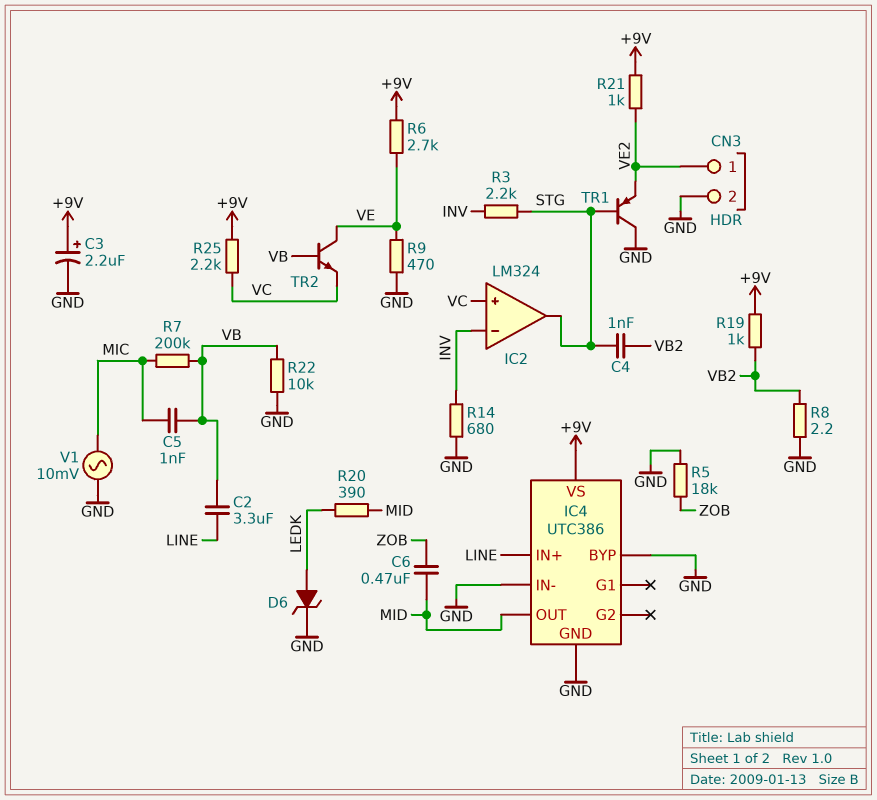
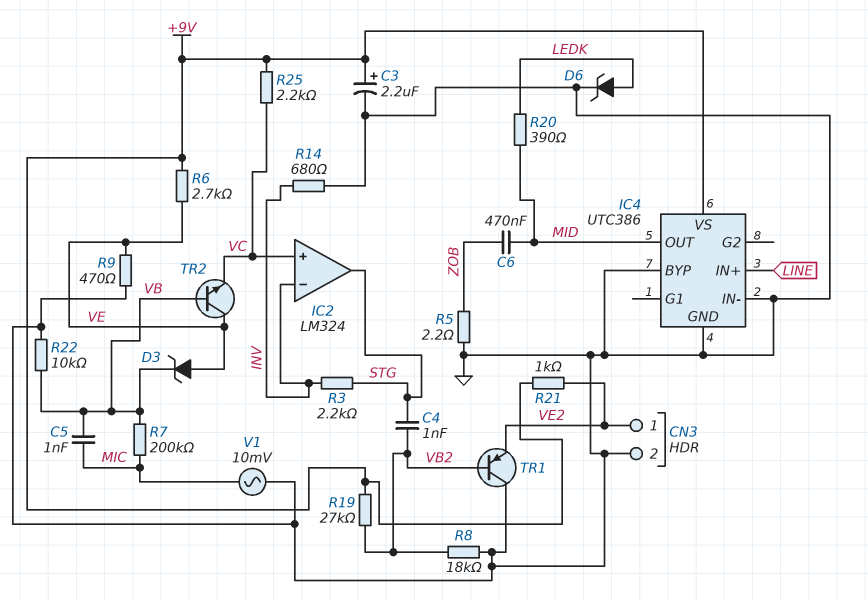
C2: 3.3uF (LINE, VB) -> none
D3: none -> zener (A VE, K VB)
R5: 18k (GND, ZOB) -> 2.2 (GND, ZOB)
R8: 2.2 (GND, VB2) -> 18k (GND, VB2)
R19: 1k (+9V, VB2) -> 27k (+9V, VB2)
TR1: PNP (B STG, C GND, E VE2) -> PNP (B VB2, C GND, E VE2)

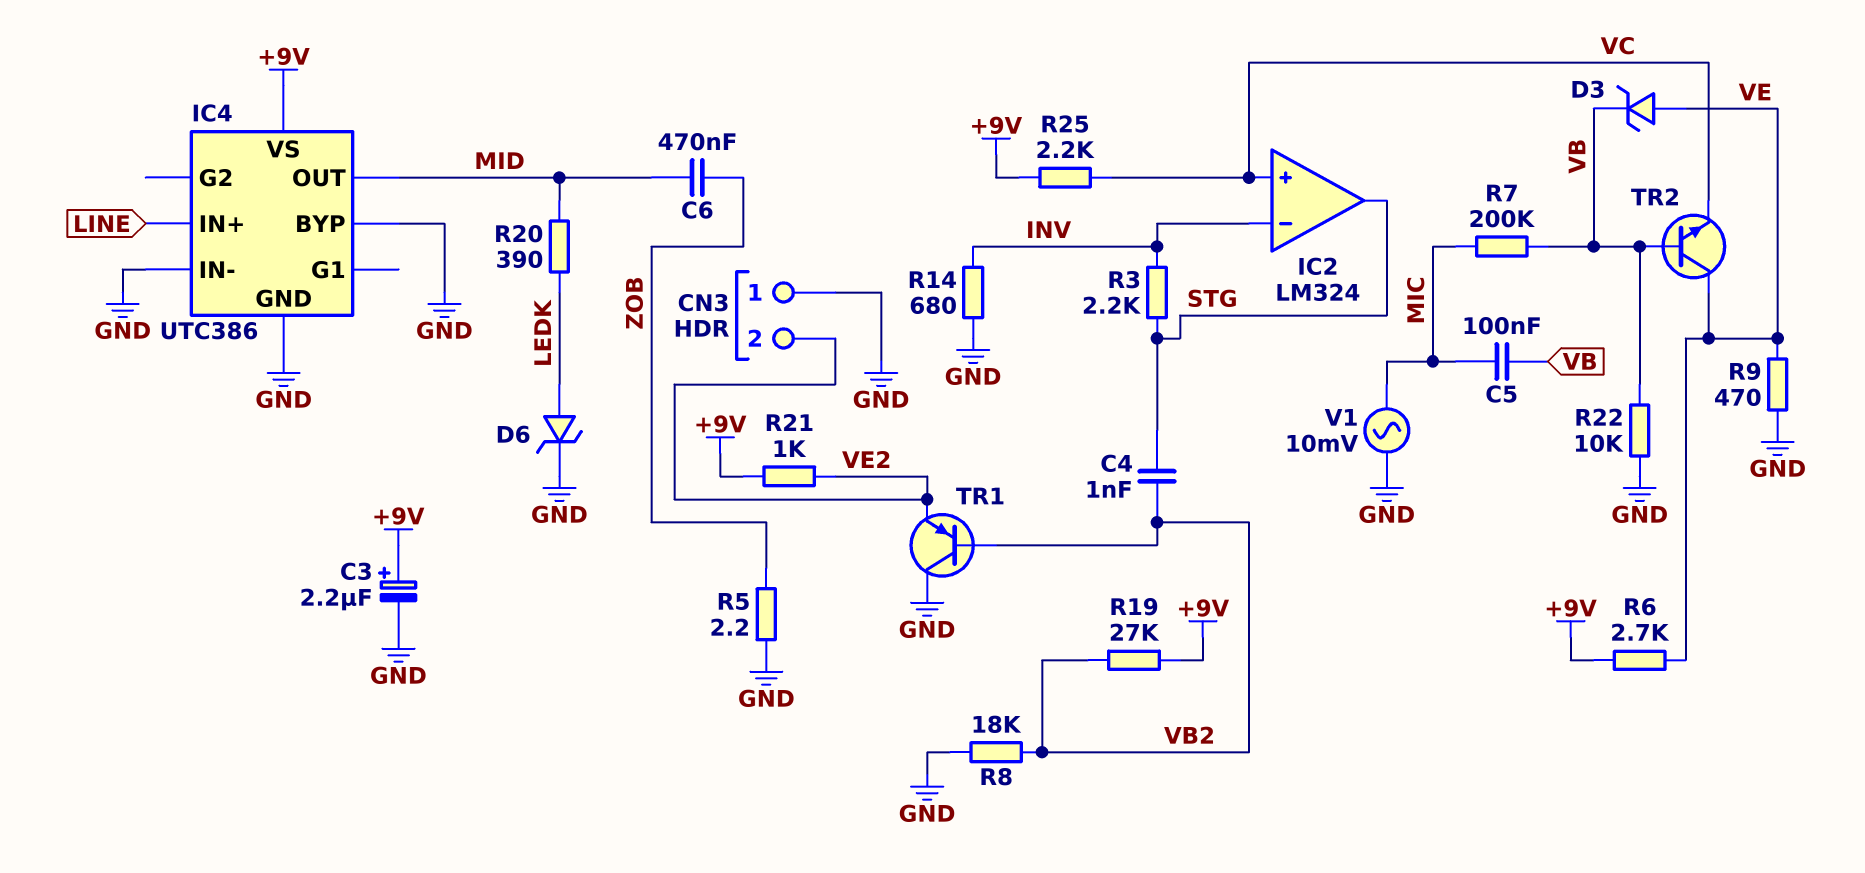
C5: 1nF (MIC, VB) -> 100nF (MIC, VB)
CN3 pin 1: VE2 -> GND
CN3 pin 2: GND -> VE2

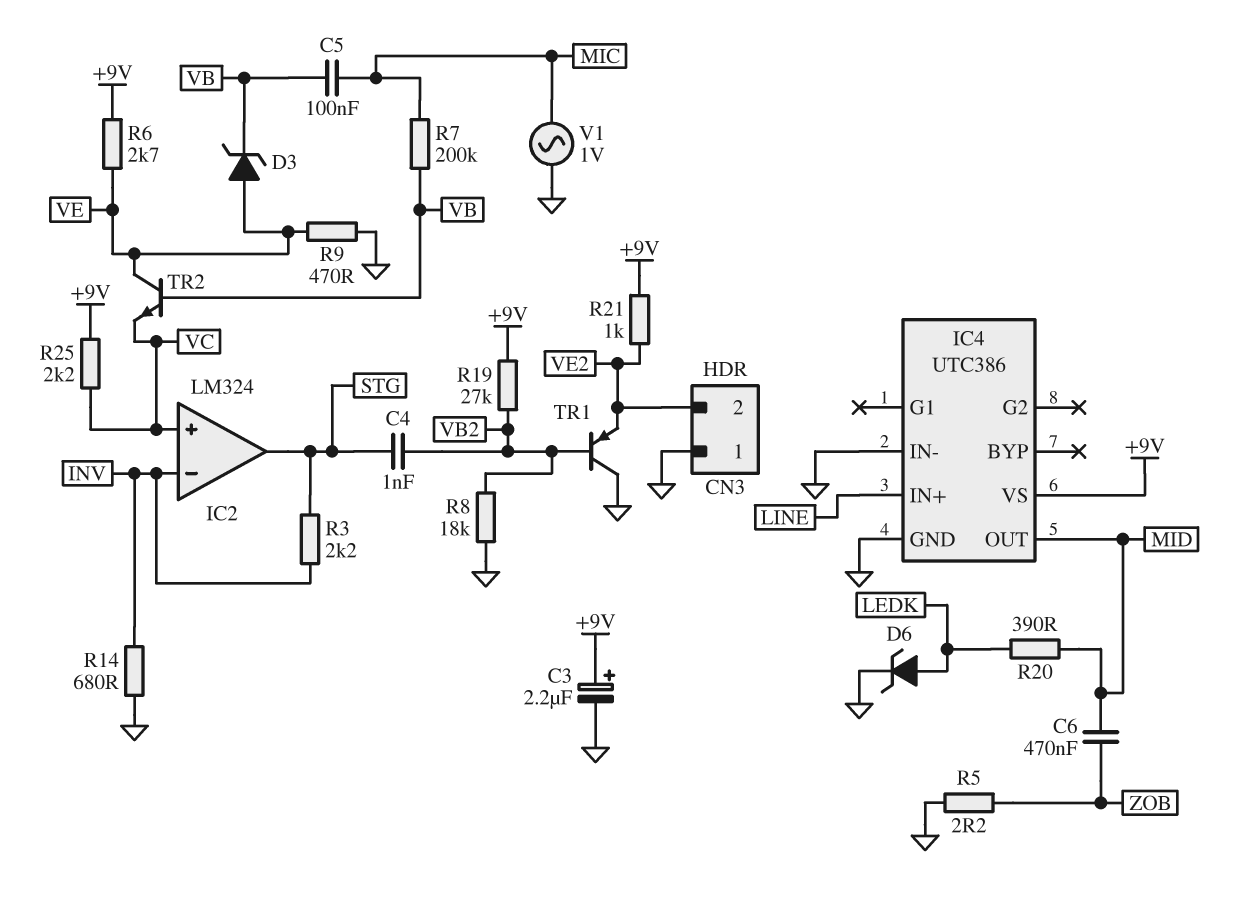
IC4 pin BYP: GND -> none
R22: 10k (GND, VB) -> none
V1: AC 10mV (GND, MIC) -> AC 1V (GND, MIC)

